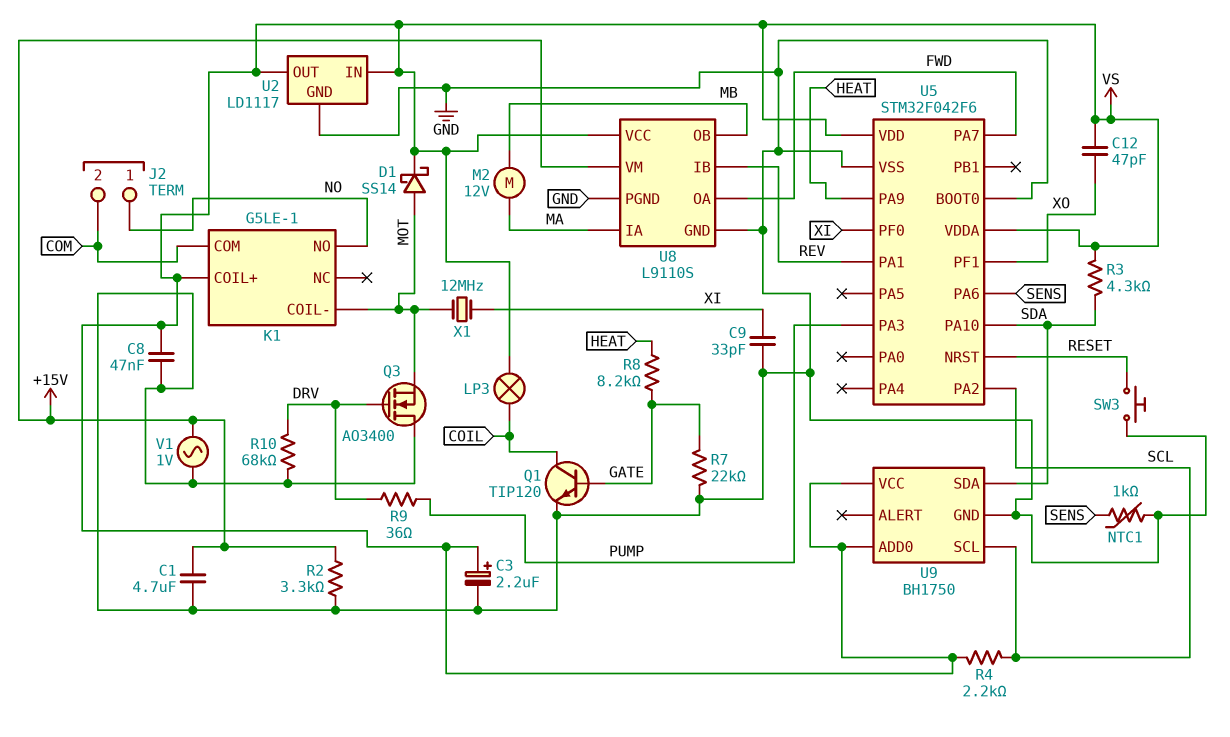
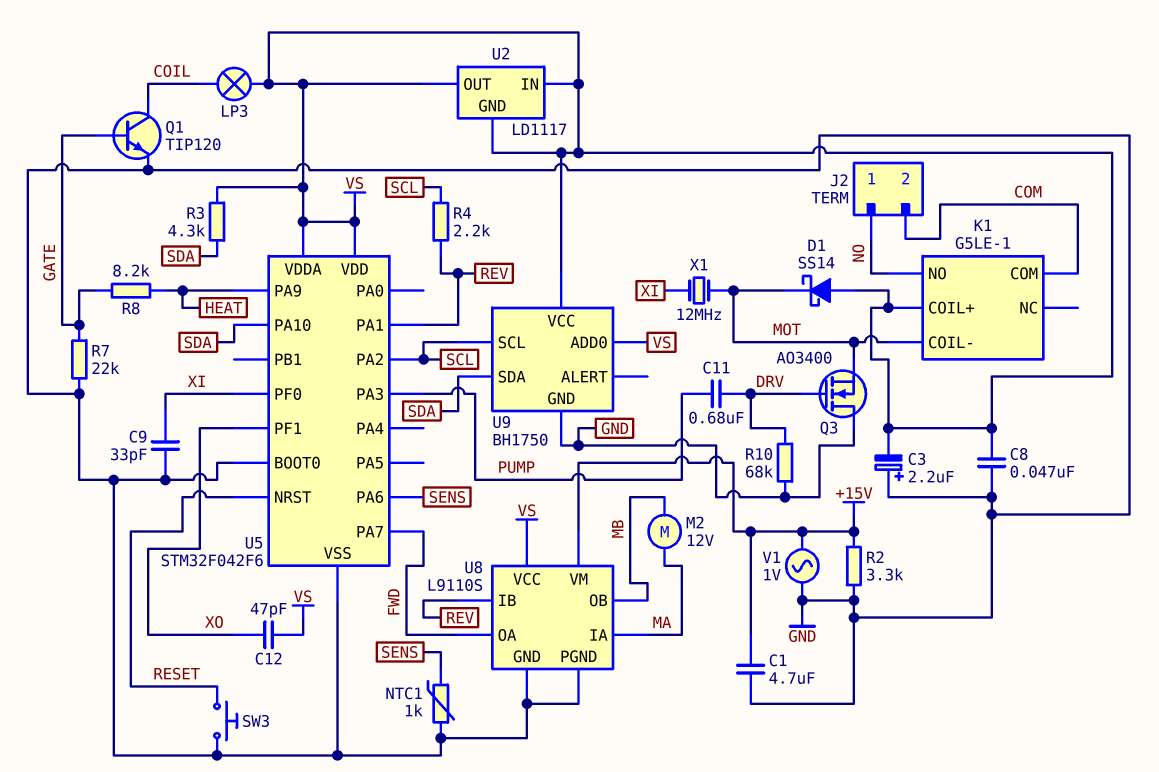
C3: 2.2uF (plus VS, minus GND) -> 2.2uF (plus GND, minus VS)
C11: none -> 680nF (DRV, PUMP)
D1: schottky SS14 (A MOT, K VS) -> schottky SS14 (A VS, K MOT)
R4: 2.2k (SCL, VS) -> 2.2k (REV, SCL)
R9: 36 (DRV, PUMP) -> none
U2 pin GND: GND -> VS

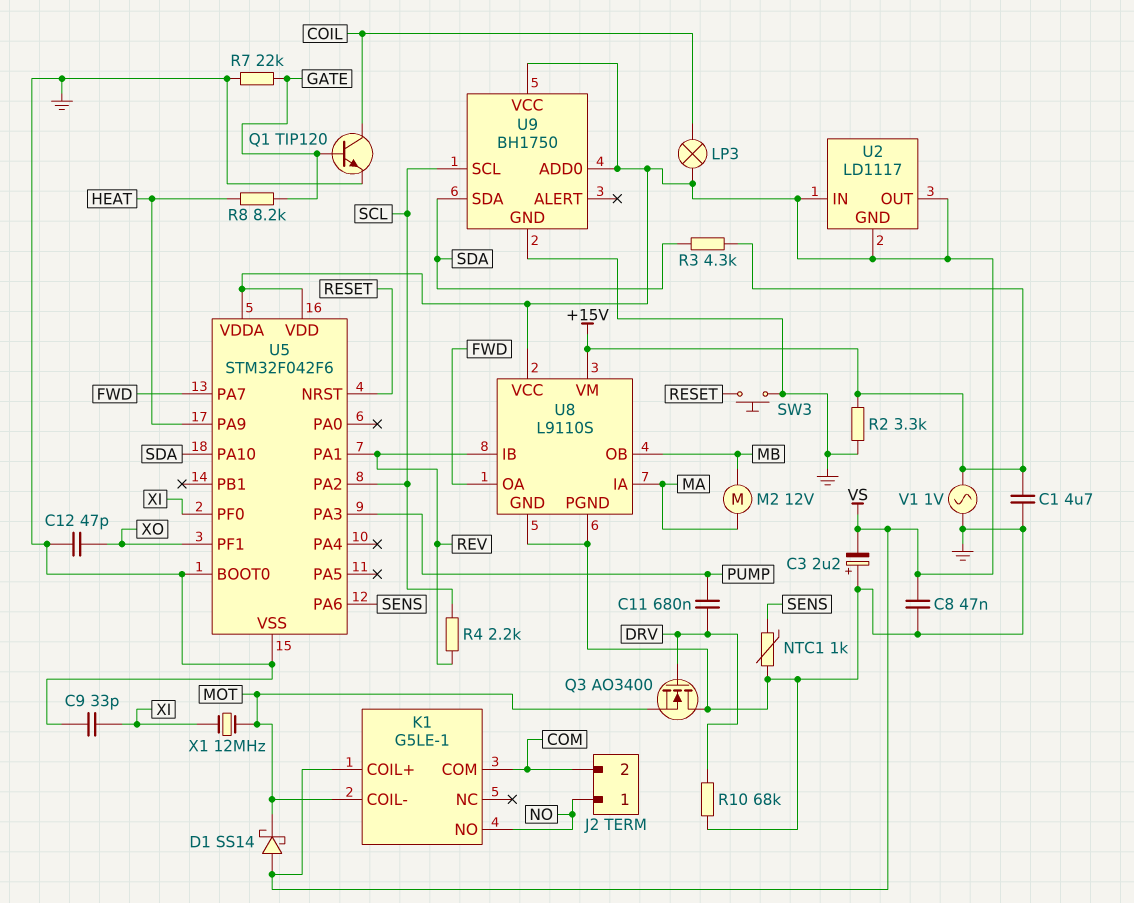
C12: 47pF (VS, XO) -> 47pF (GND, XO)
R3: 4.3k (SDA, VS) -> 4.3k (+15V, SDA)

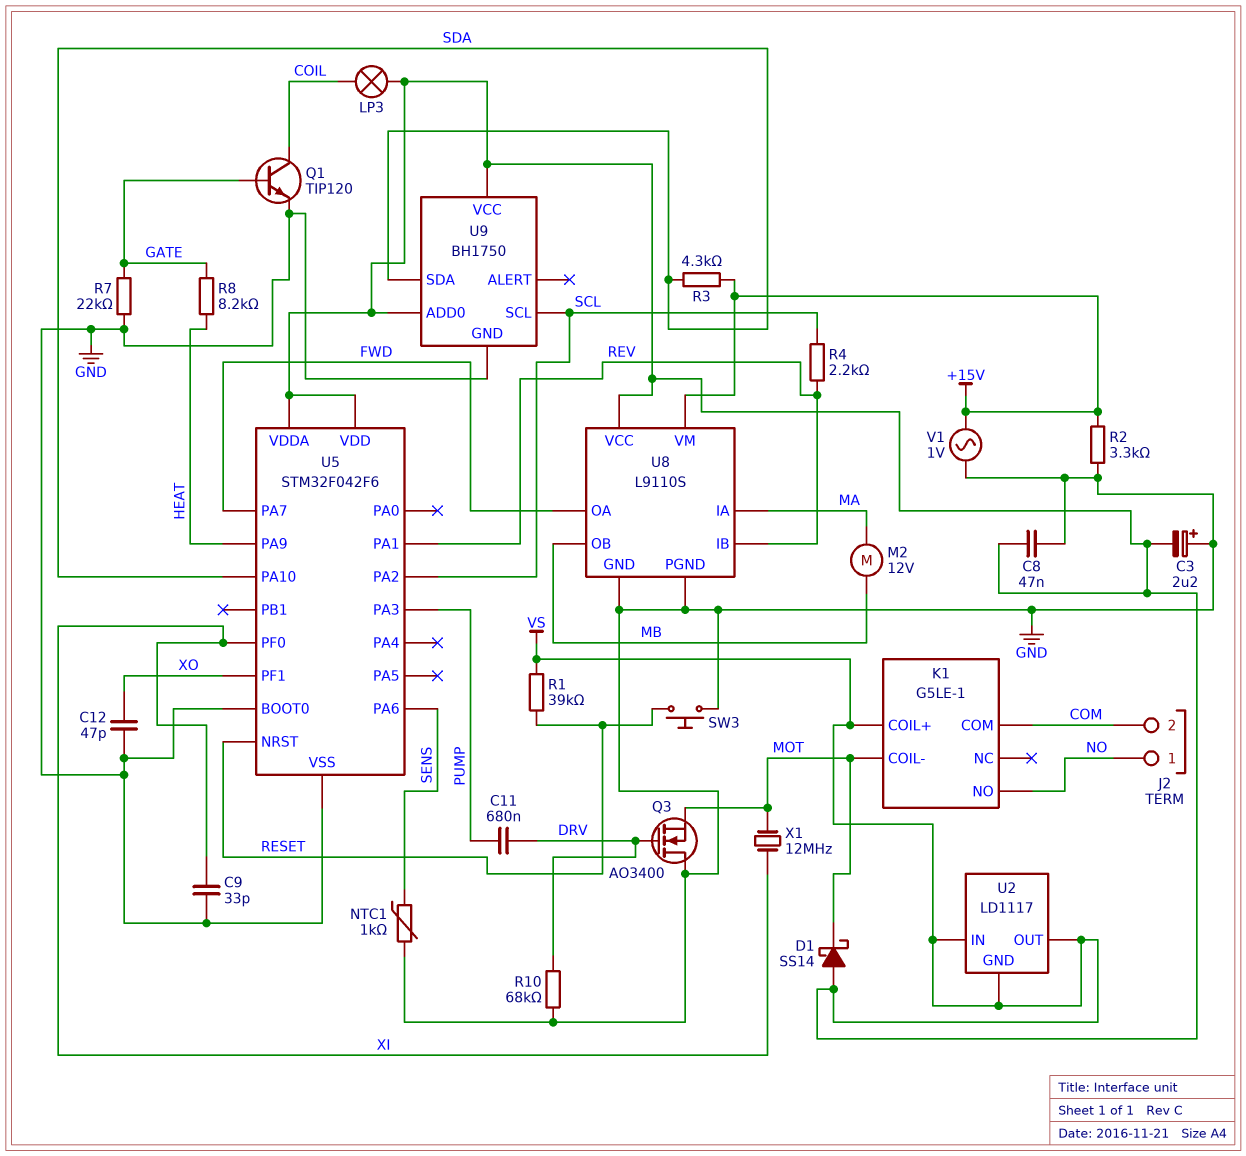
C1: 4.7uF (+15V, GND) -> none
R1: none -> 39k (RESET, VS)

